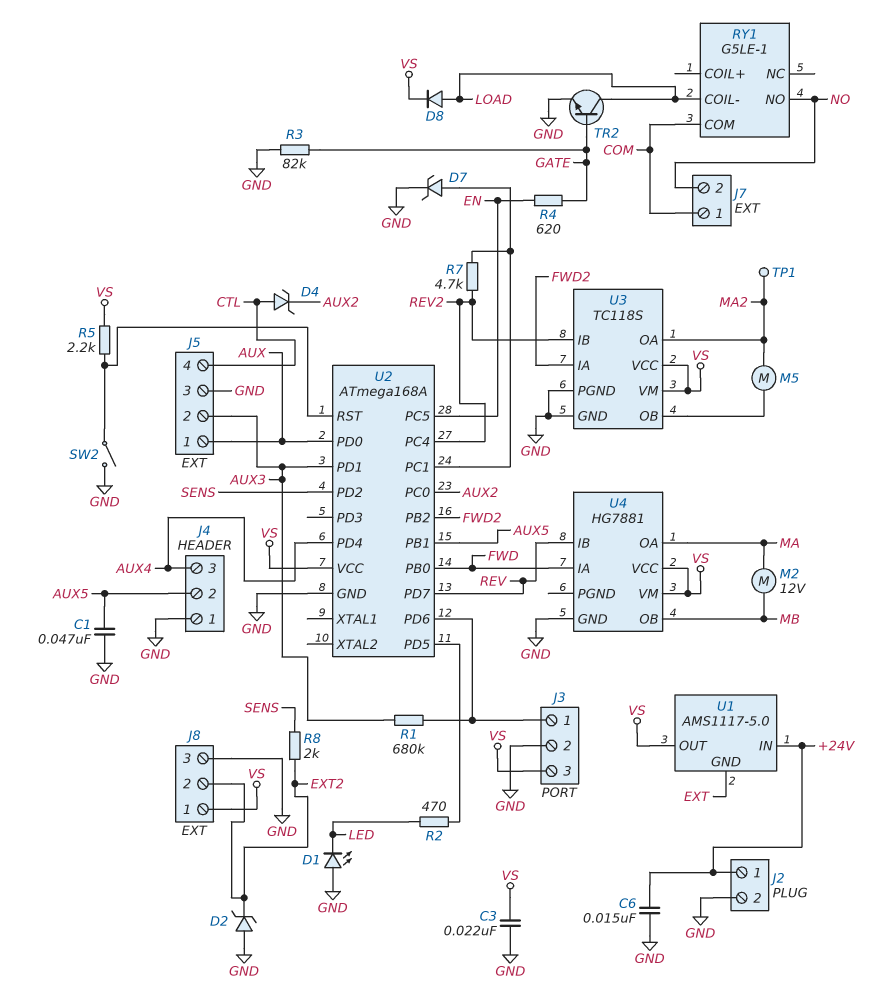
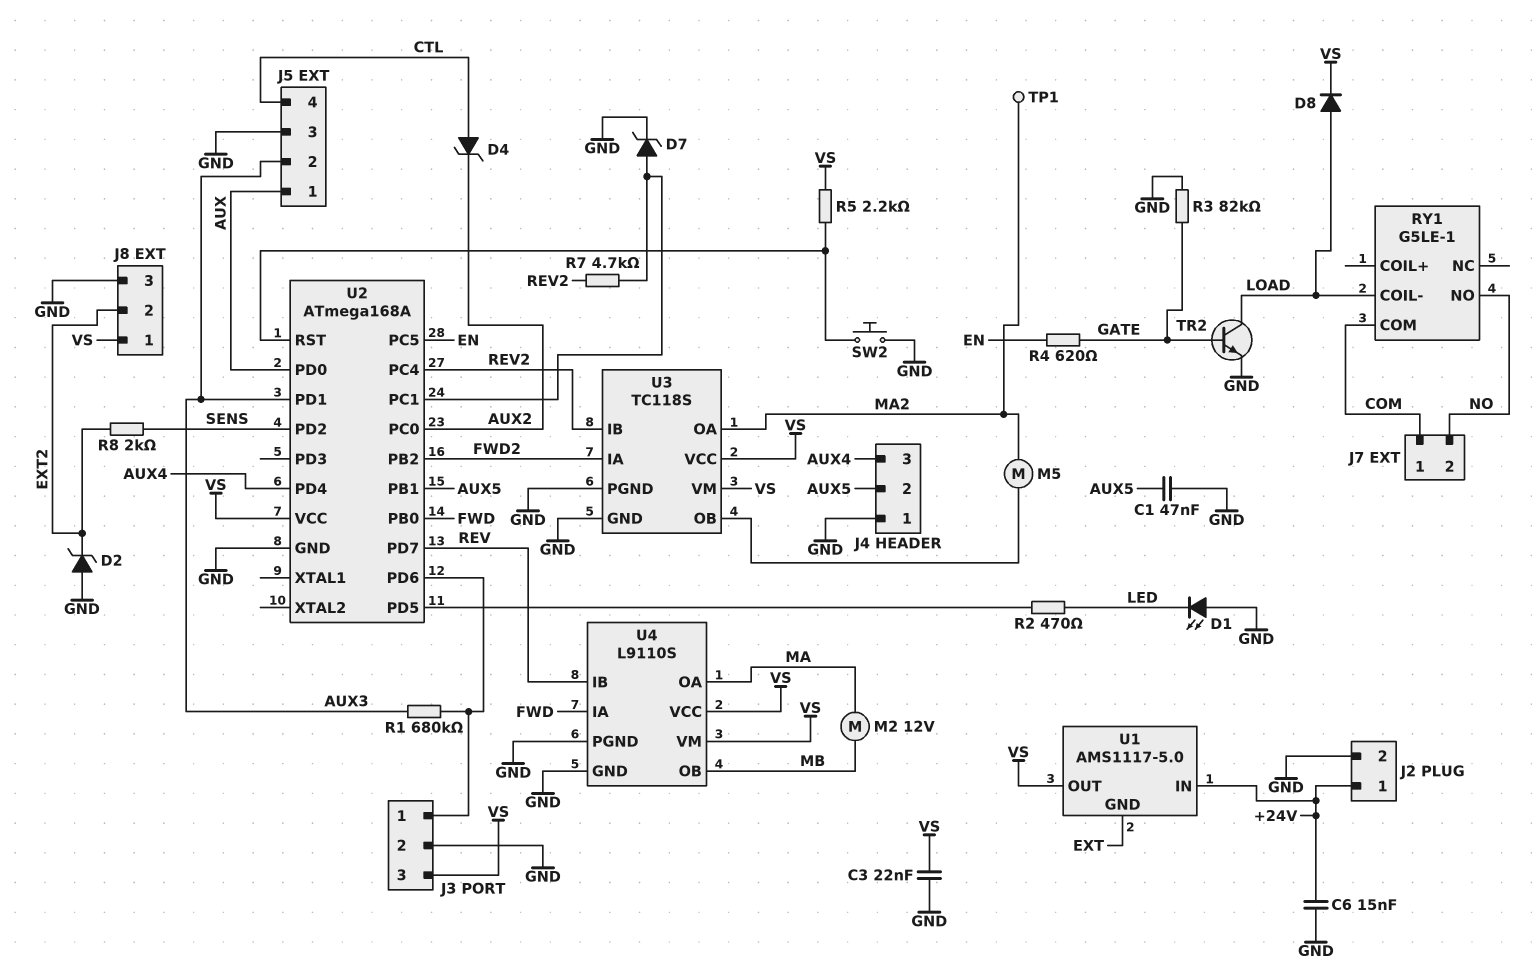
SW2: switch (GND, U2/RST) -> button (GND, U2/RST)
U4: HG7881 -> L9110S
U4 pin PGND: none -> GND

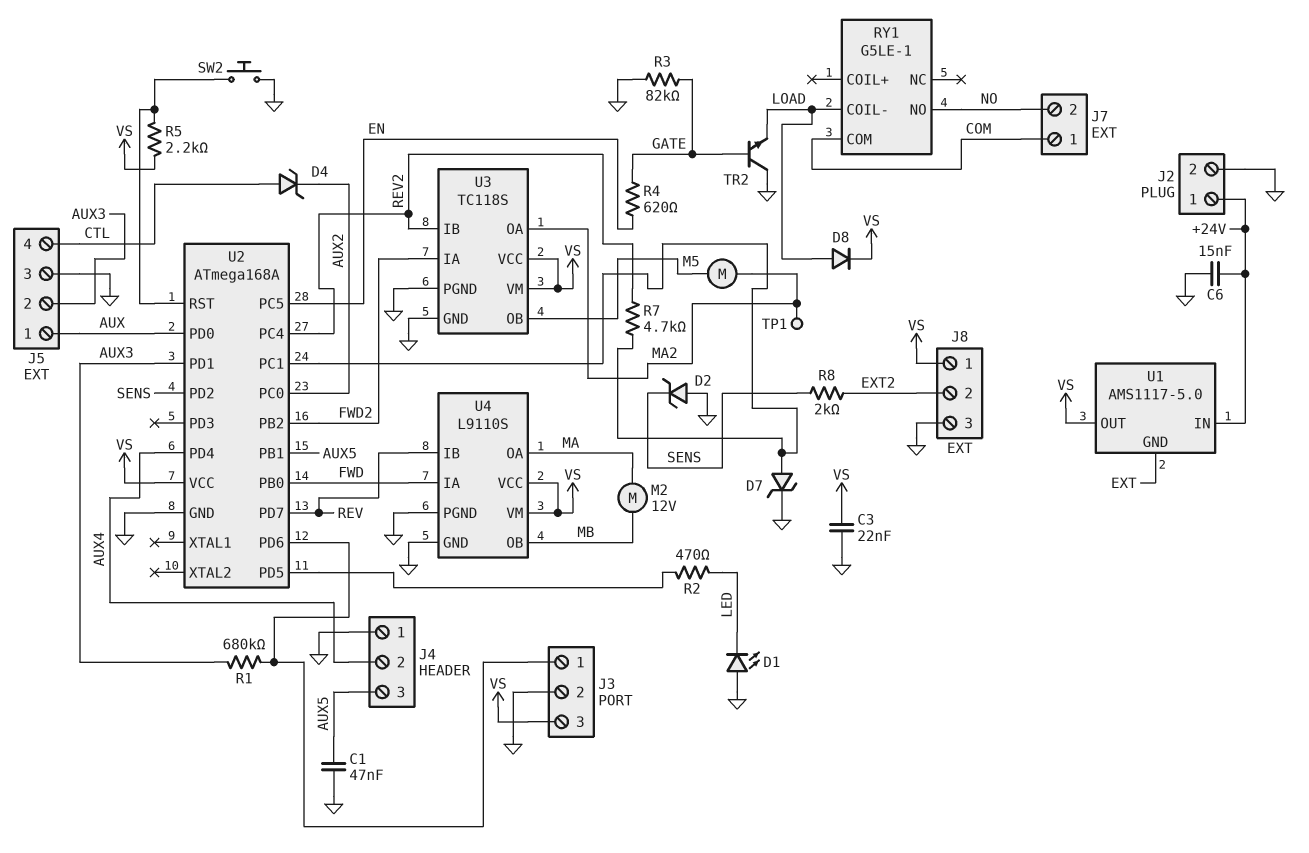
D2: zener (A GND, K EXT2) -> zener (A GND, K SENS)
J4 pin 2: AUX5 -> AUX4
J4 pin 3: AUX4 -> AUX5
TR2: NPN (B GATE, C LOAD, E GND) -> NPN (B GATE, C GND, E LOAD)

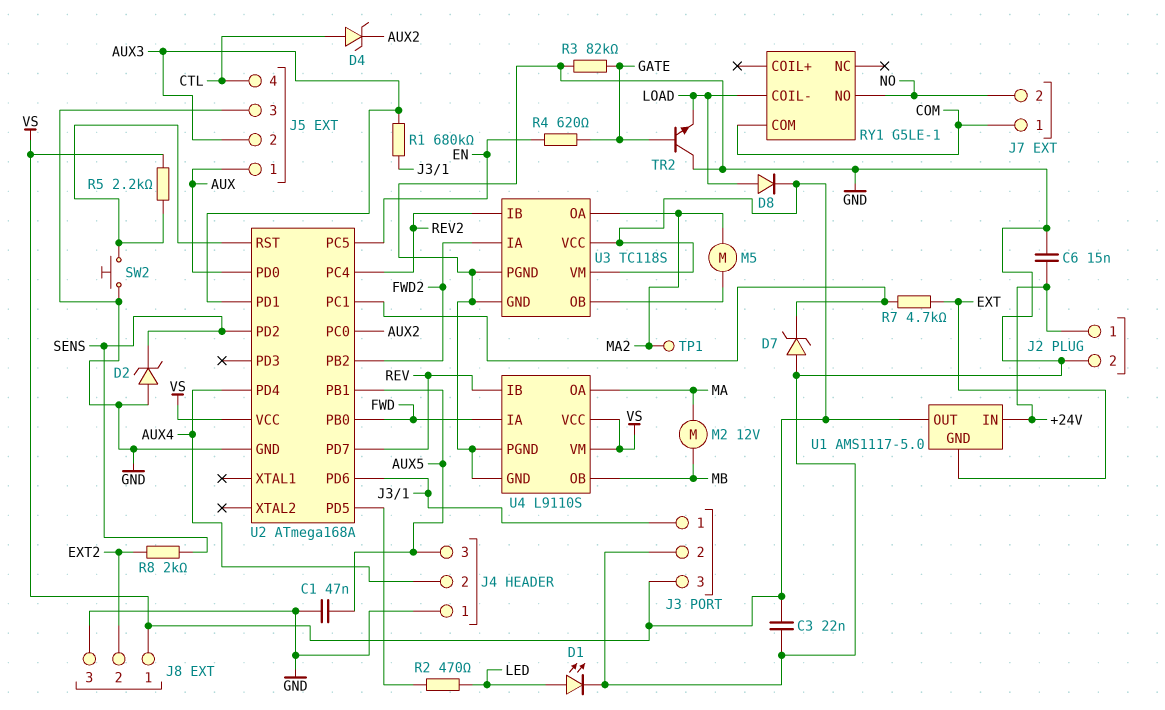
D1: LED (A GND, K LED) -> LED (A LED, K GND)
D7: zener (A U2/PC1, K GND) -> zener (A GND, K U2/PC1)
R7: 4.7k (REV2, U2/PC1) -> 4.7k (EXT, U2/PC1)

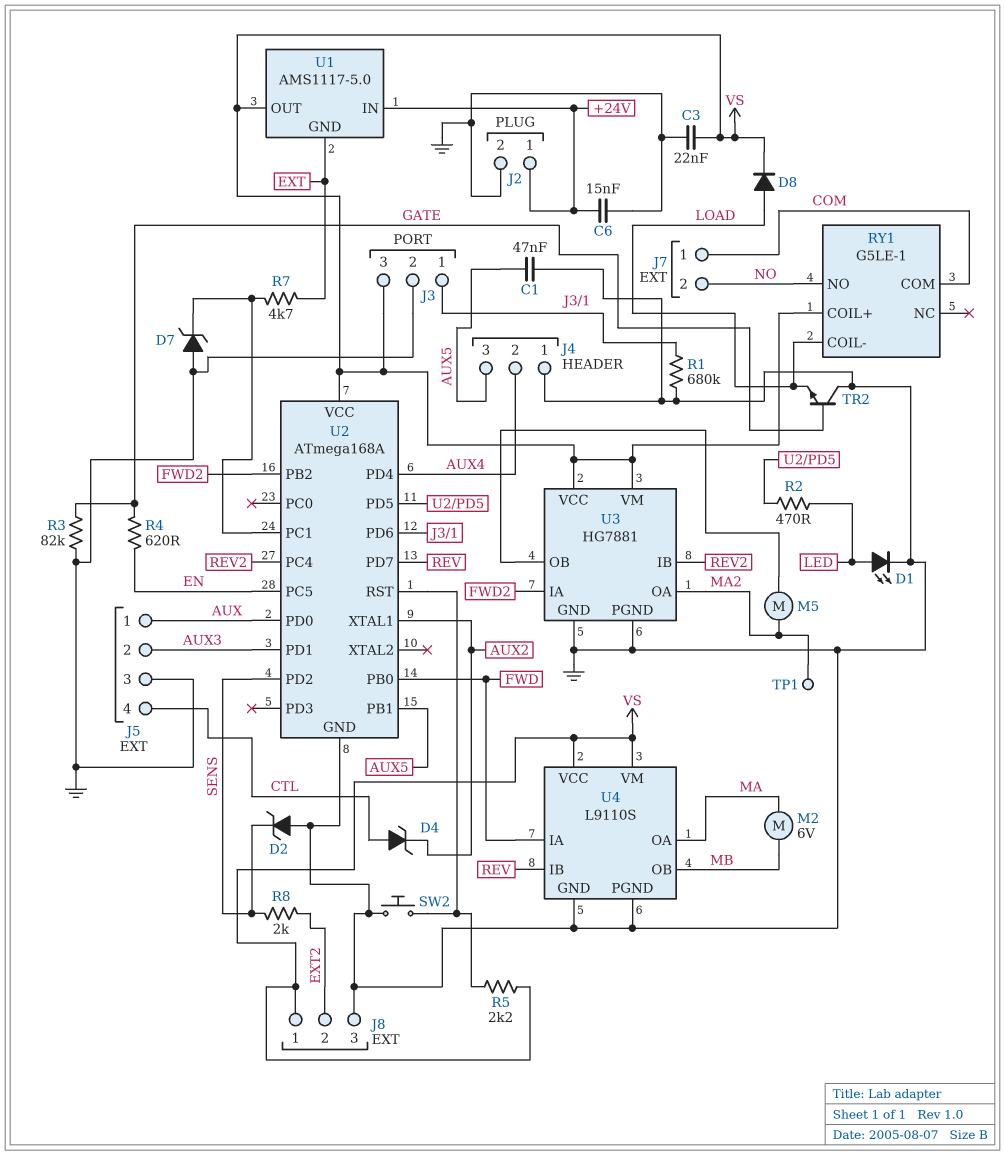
M2: motor 12V (MA, MB) -> motor 6V (MA, MB)
R1: 680k (AUX3, J3/1) -> 680k (GND, J3/1)
RY1 pin COIL+: none -> VS
U2 pin PC0: AUX2 -> none
U2 pin XTAL1: none -> AUX2
U3: TC118S -> HG7881

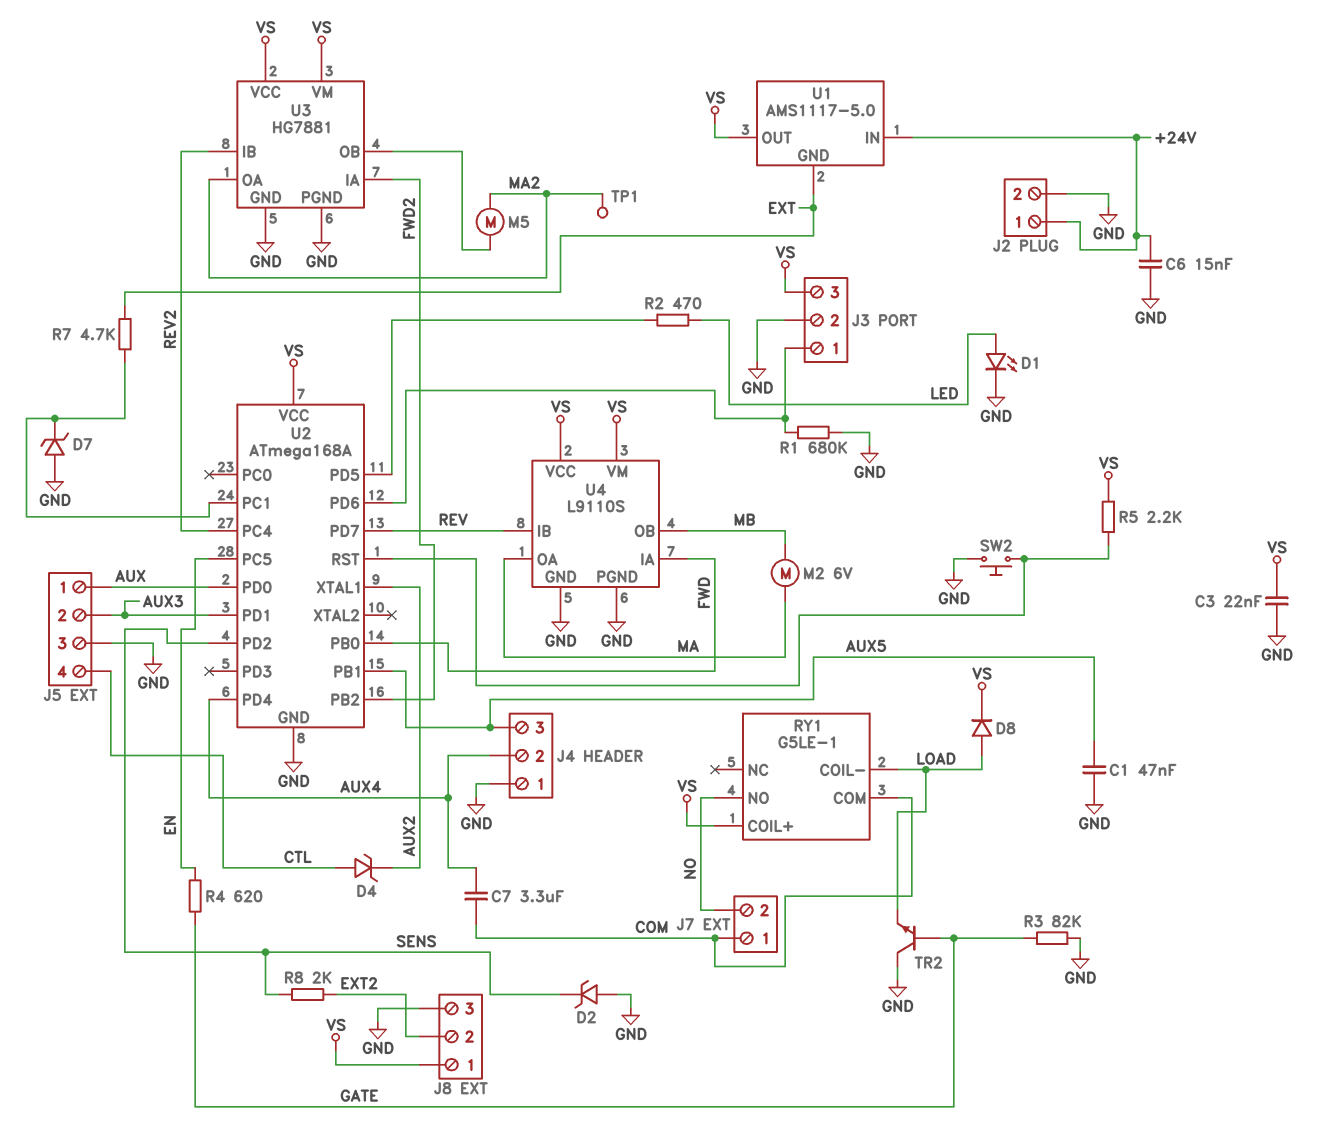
C7: none -> 3.3uF (AUX4, COM)

